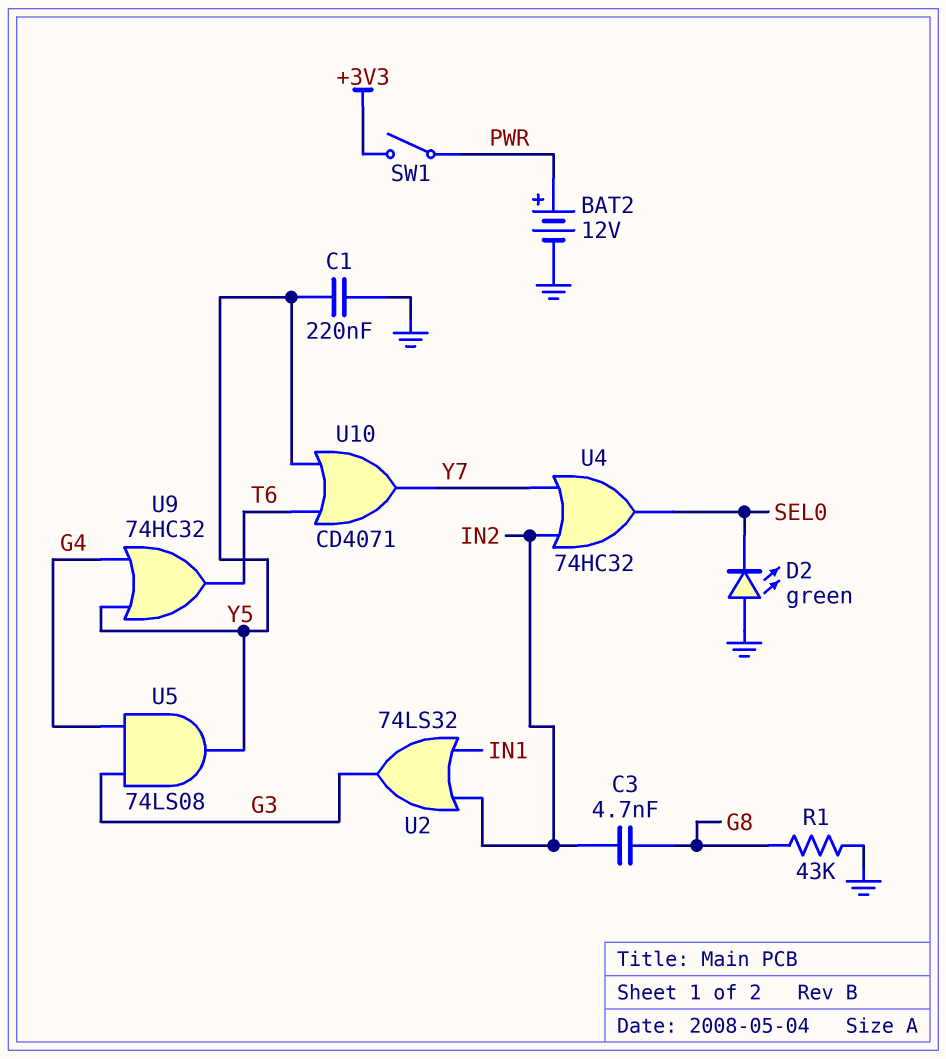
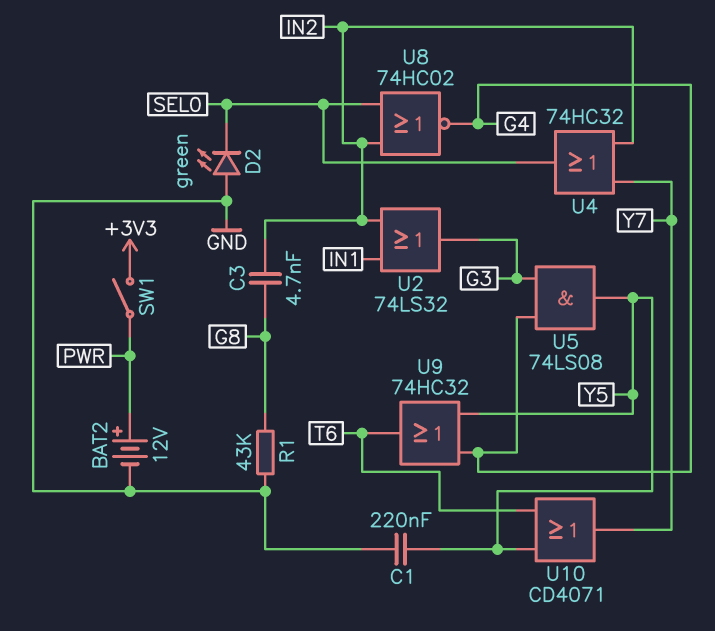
U8: none -> NOR 74HC02 (in IN2, in SEL0, out G4)

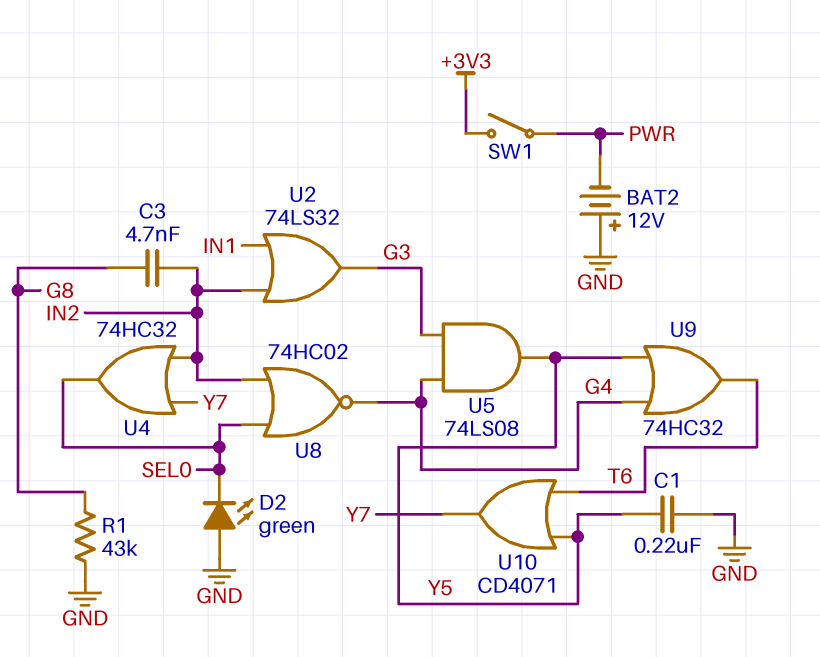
BAT2: 12V (plus PWR, minus GND) -> 12V (plus GND, minus PWR)

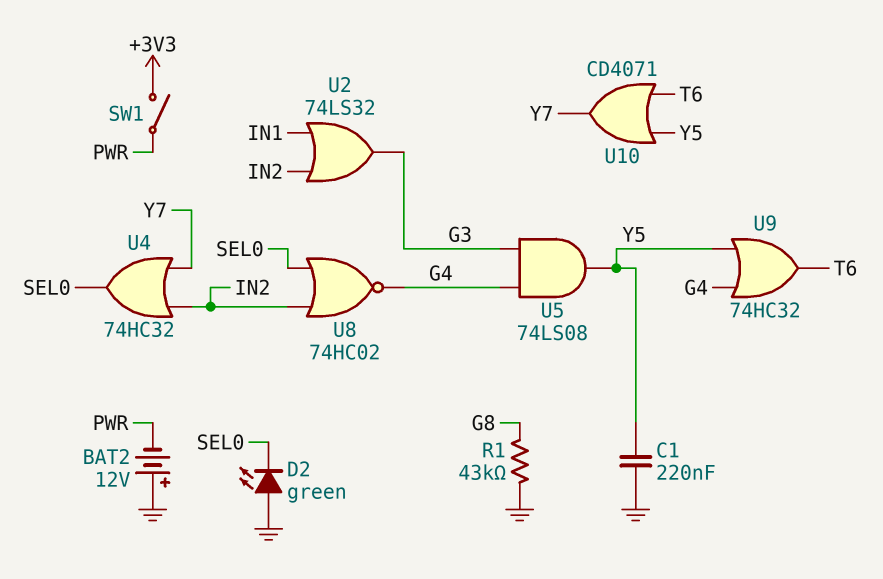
C3: 4.7nF (G8, IN2) -> none

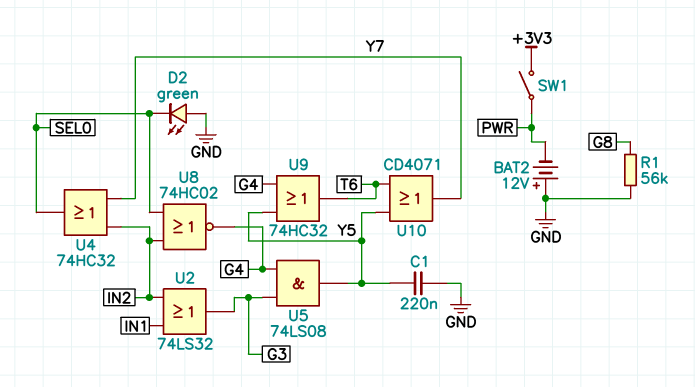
R1: 43k (G8, GND) -> 56k (G8, GND)

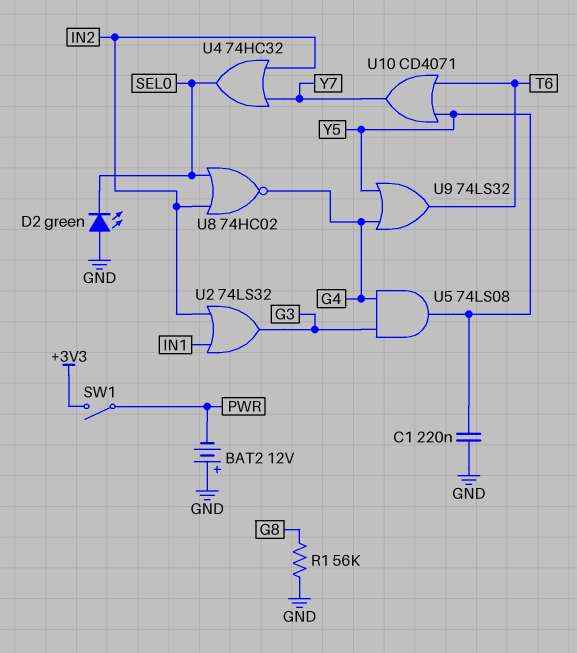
U9: OR 74HC32 (in G4, in Y5, out T6) -> OR 74LS32 (in G4, in Y5, out T6)

